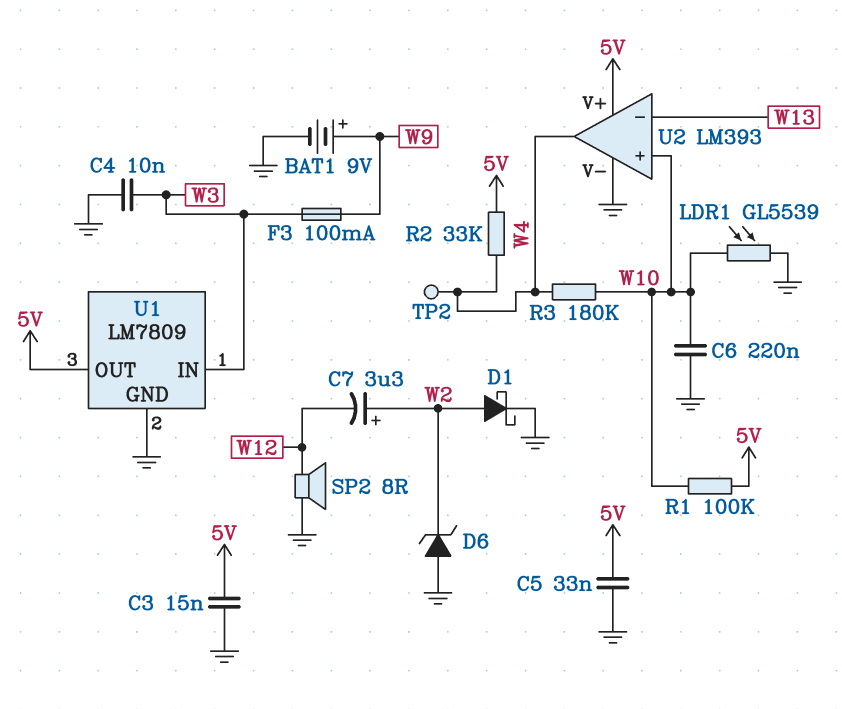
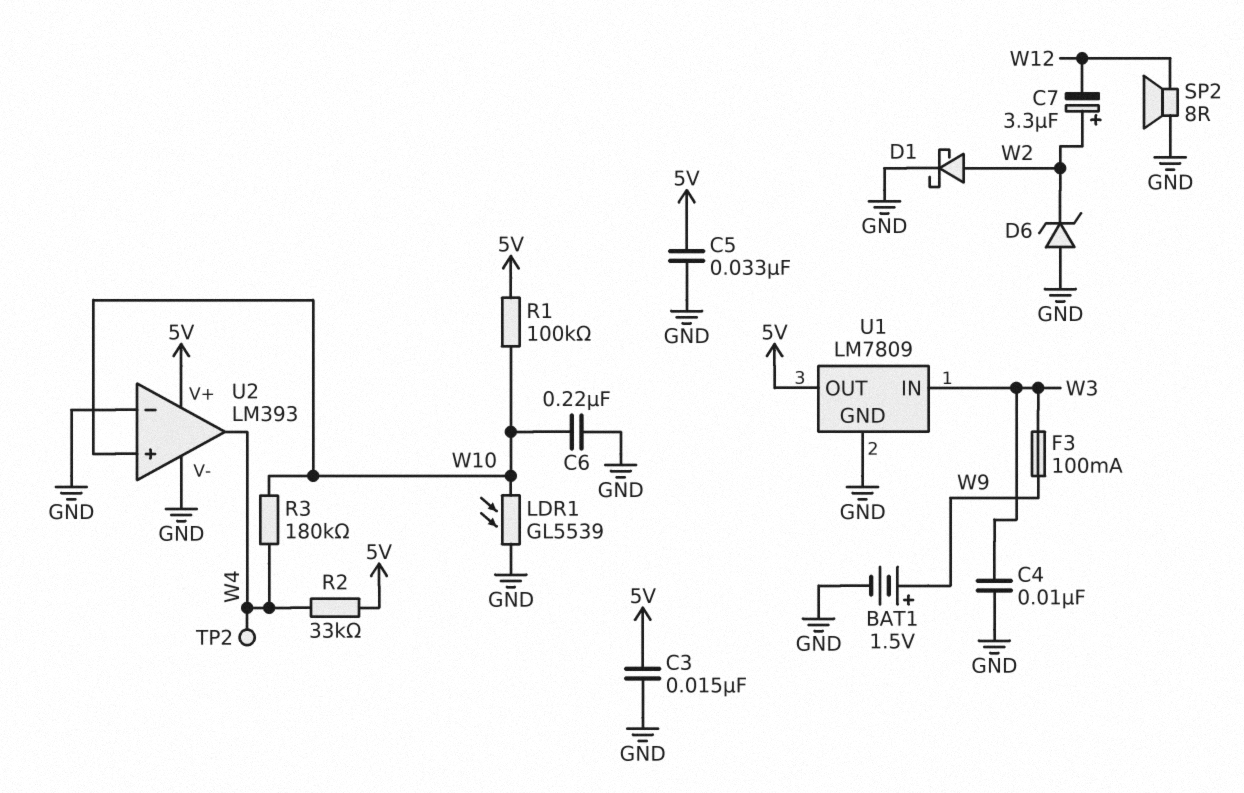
BAT1: 9V (plus W9, minus GND) -> 1.5V (plus W9, minus GND)
U2 pin in-: W13 -> GND

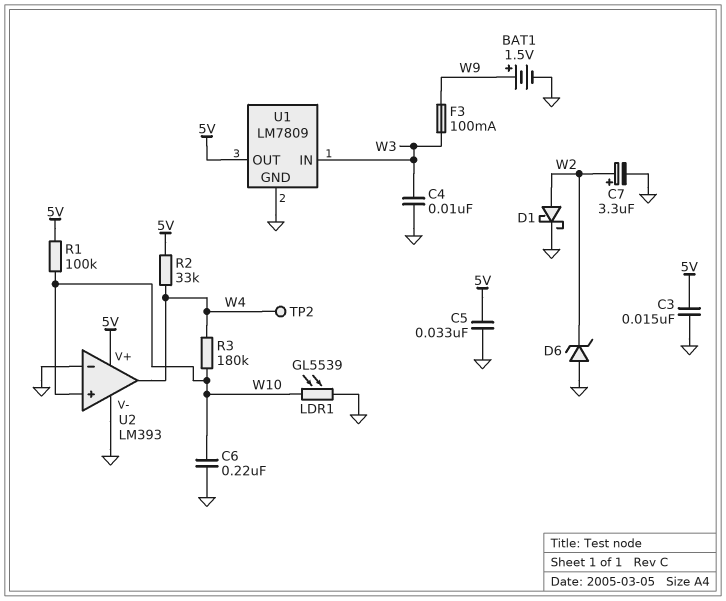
C7: 3.3uF (plus W2, minus W12) -> 3.3uF (plus W2, minus GND)
SP2: speaker 8R (GND, W12) -> none

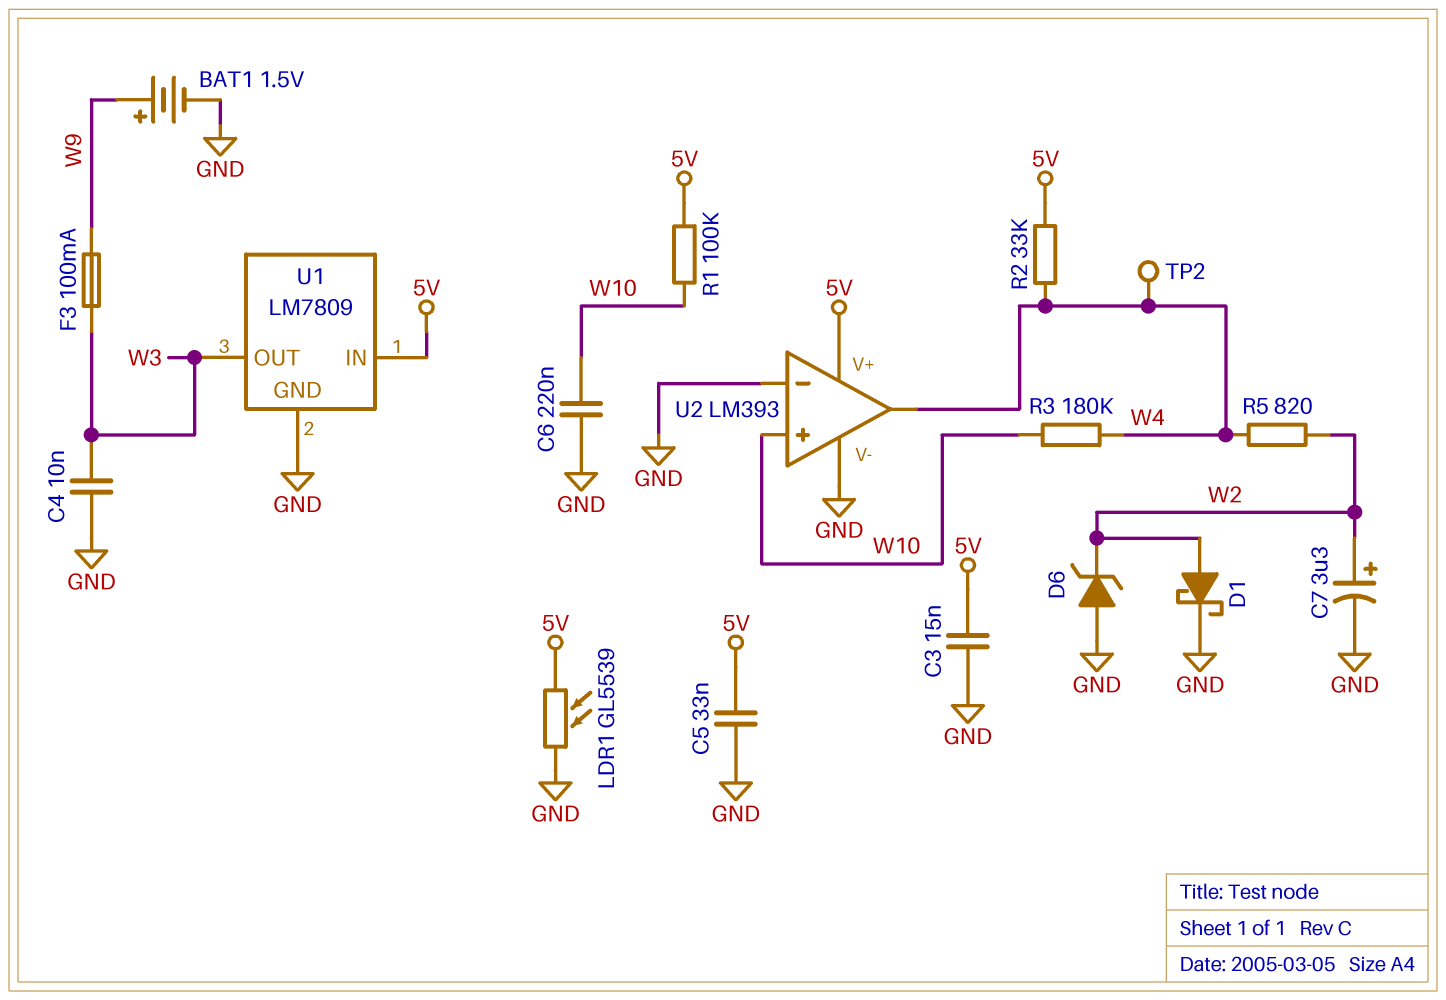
LDR1: GL5539 (GND, W10) -> GL5539 (5V, GND)
R5: none -> 820 (W2, W4)
U1 pin IN: W3 -> 5V
U1 pin OUT: 5V -> W3

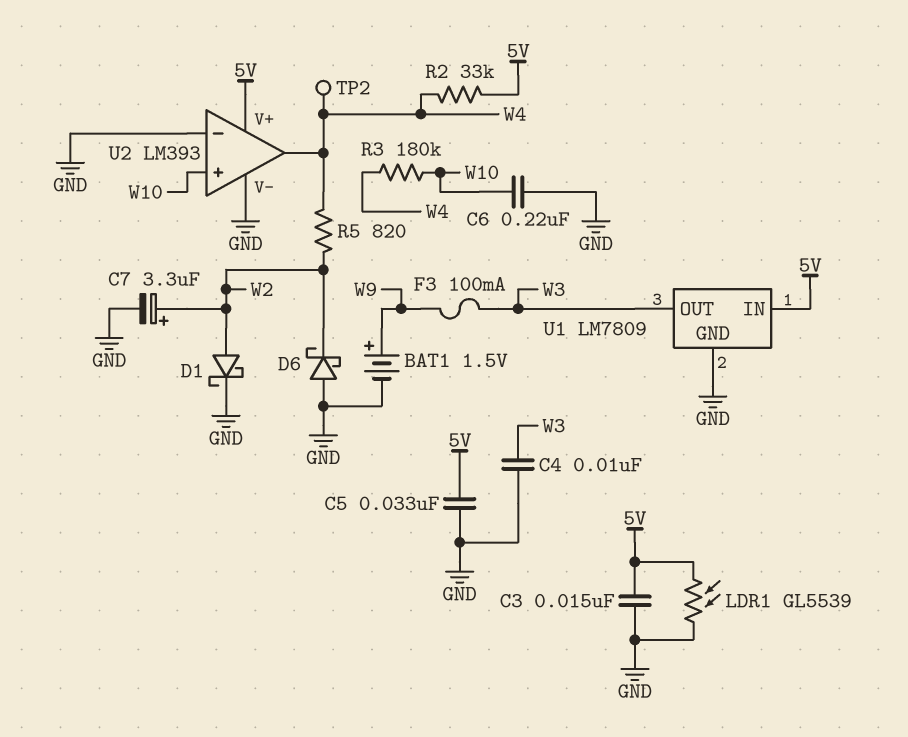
D6: zener (A GND, K W2) -> schottky (A GND, K W2)
R1: 100k (5V, W10) -> none

